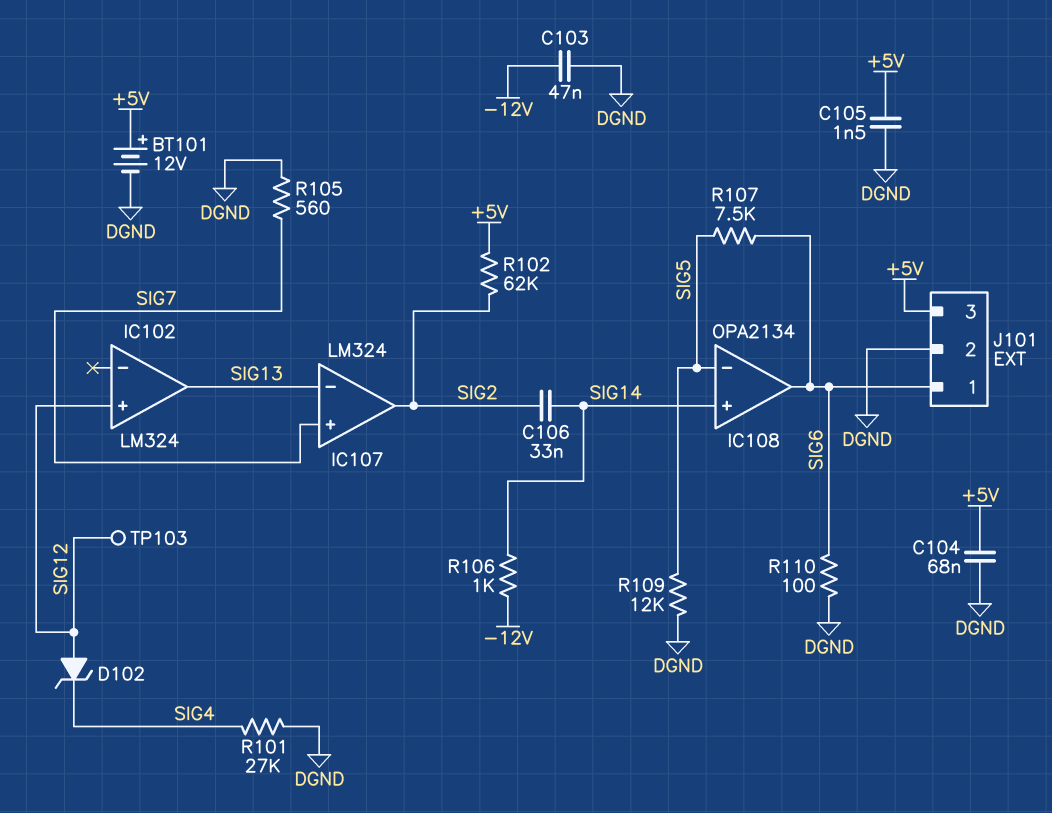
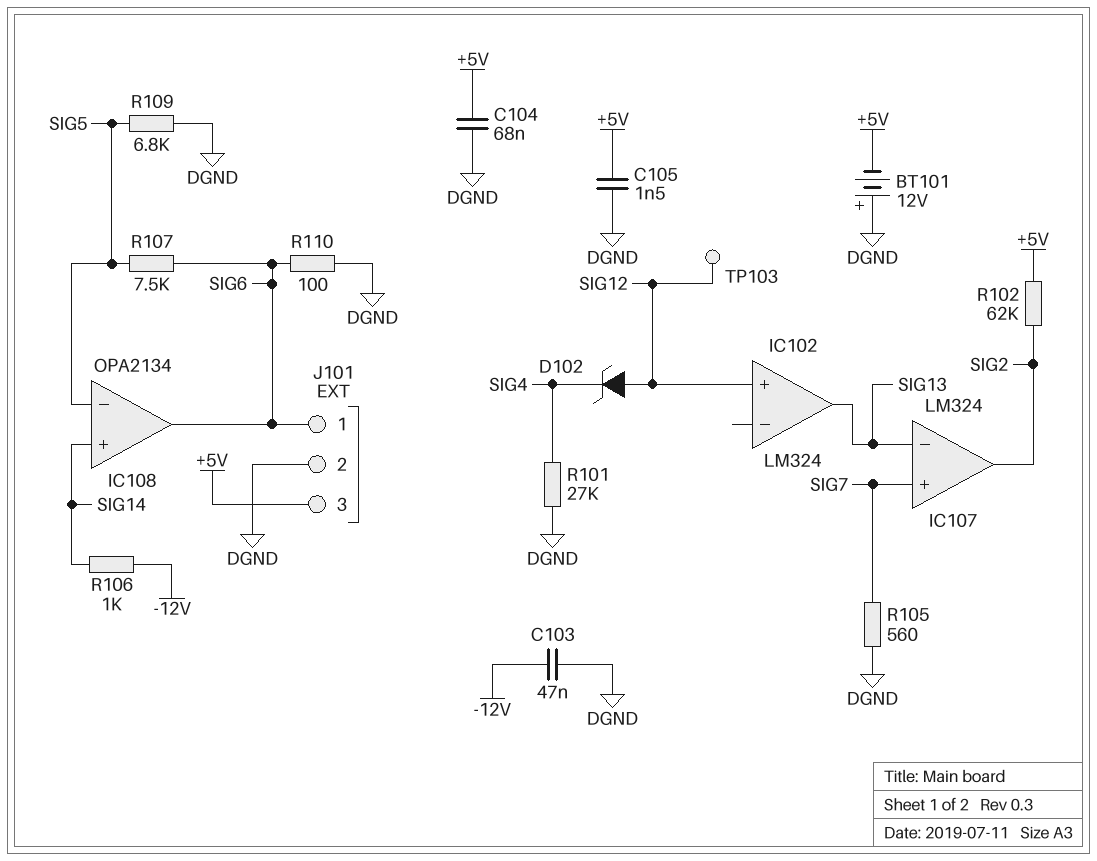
BT101: 12V (plus +5V, minus DGND) -> 12V (plus DGND, minus +5V)
C106: 33nF (SIG2, SIG14) -> none
R109: 12k (DGND, SIG5) -> 6.8k (DGND, SIG5)

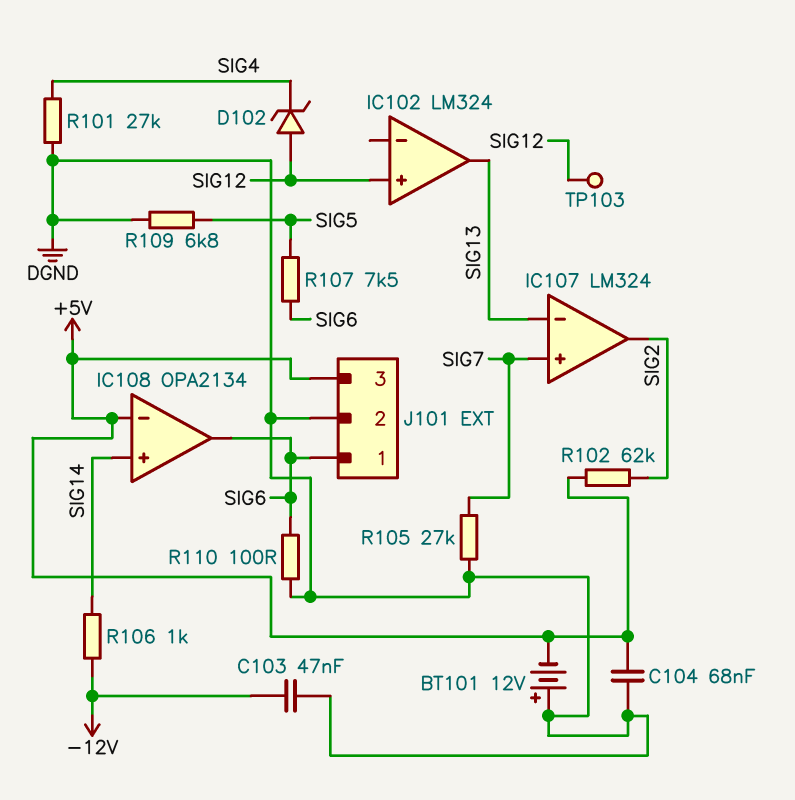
C105: 1.5nF (+5V, DGND) -> none
IC108 pin in-: SIG5 -> +5V
R105: 560 (DGND, SIG7) -> 27k (DGND, SIG7)

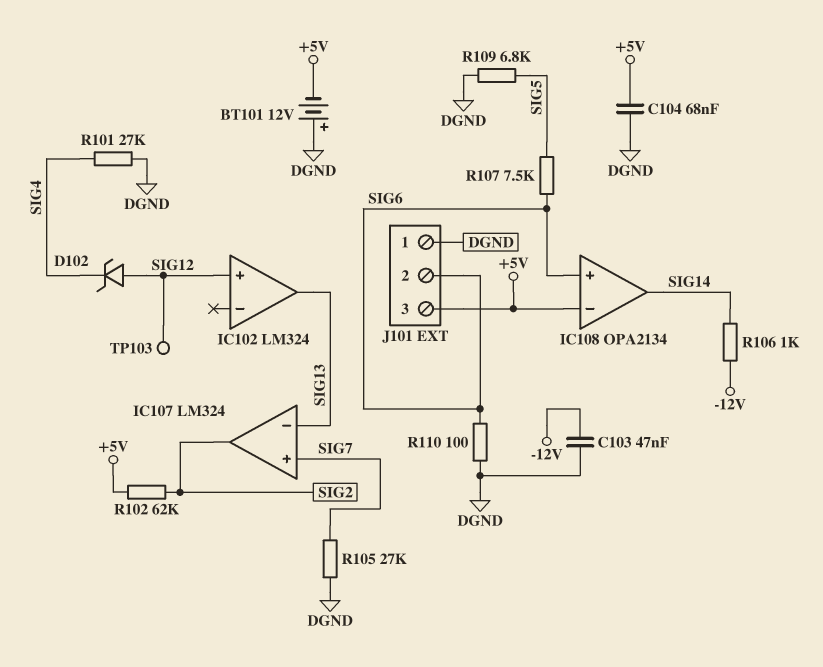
IC108 pin in+: SIG14 -> SIG6
IC108 pin out: SIG6 -> SIG14
J101 pin 1: SIG6 -> DGND
J101 pin 2: DGND -> SIG6

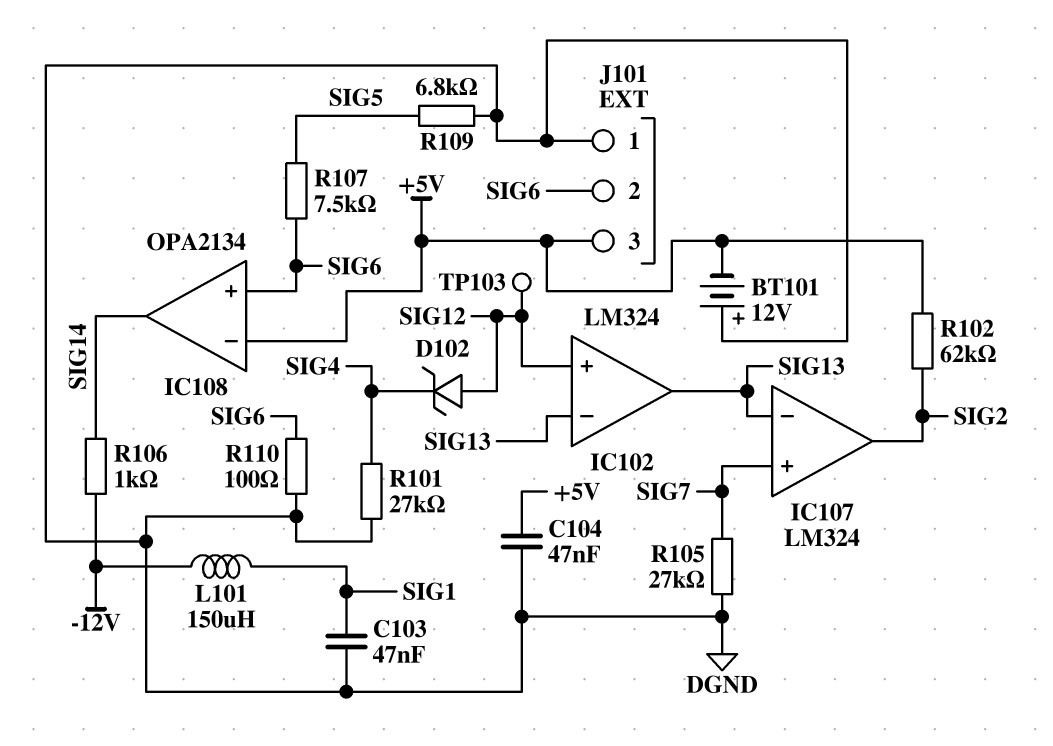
C103: 47nF (-12V, DGND) -> 47nF (DGND, SIG1)
C104: 68nF (+5V, DGND) -> 47nF (+5V, DGND)
IC102 pin in-: none -> SIG13
L101: none -> 150uH (-12V, SIG1)

